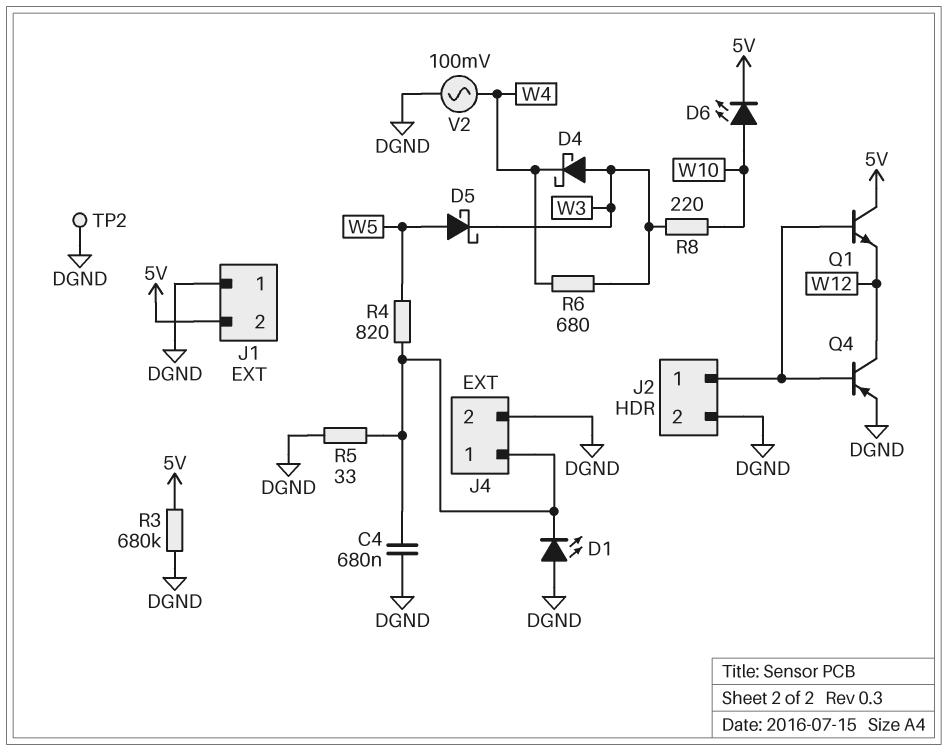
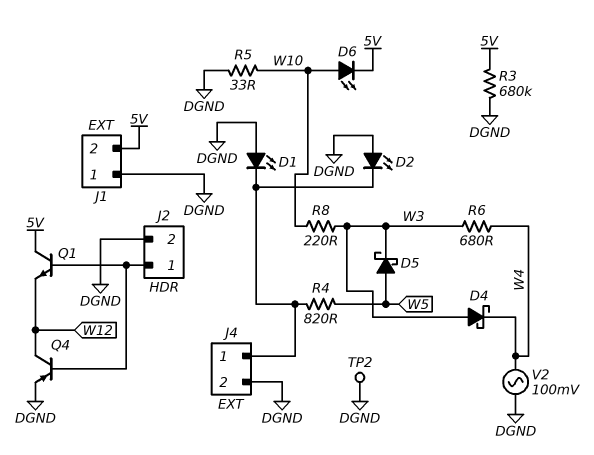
C4: 680nF (DGND, J4/1) -> none
D2: none -> LED (A DGND, K J4/1)
R5: 33 (DGND, J4/1) -> 33 (DGND, W10)

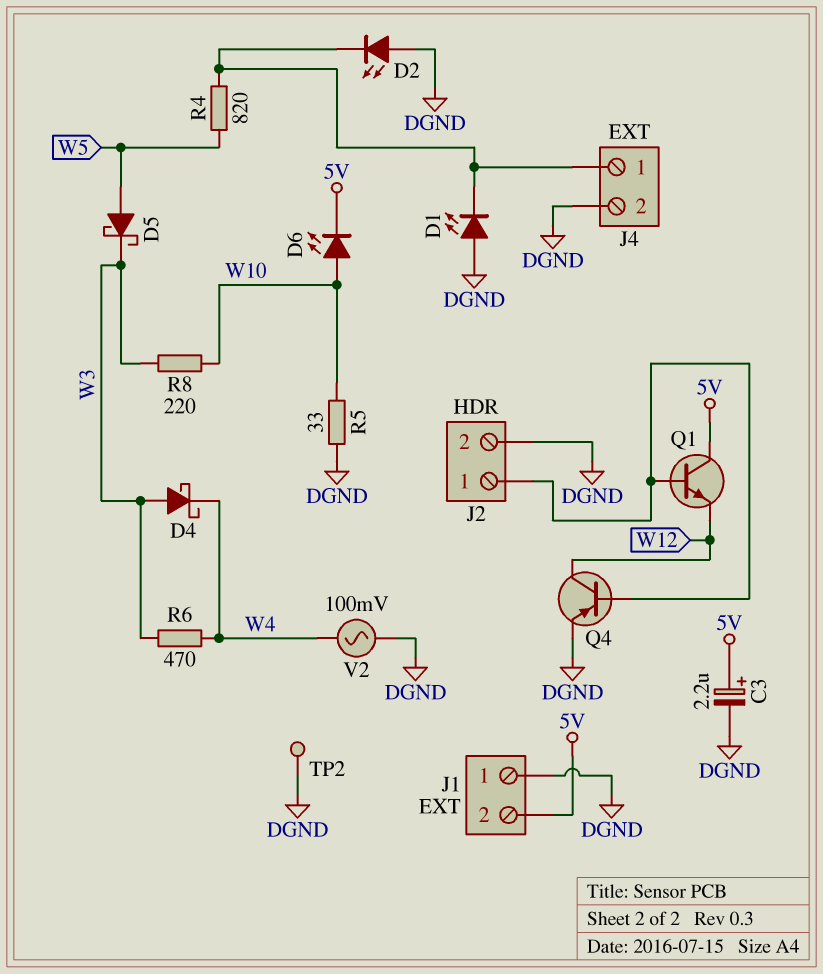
C3: none -> 2.2uF (plus 5V, minus DGND)
R3: 680k (5V, DGND) -> none
R6: 680 (W3, W4) -> 470 (W3, W4)

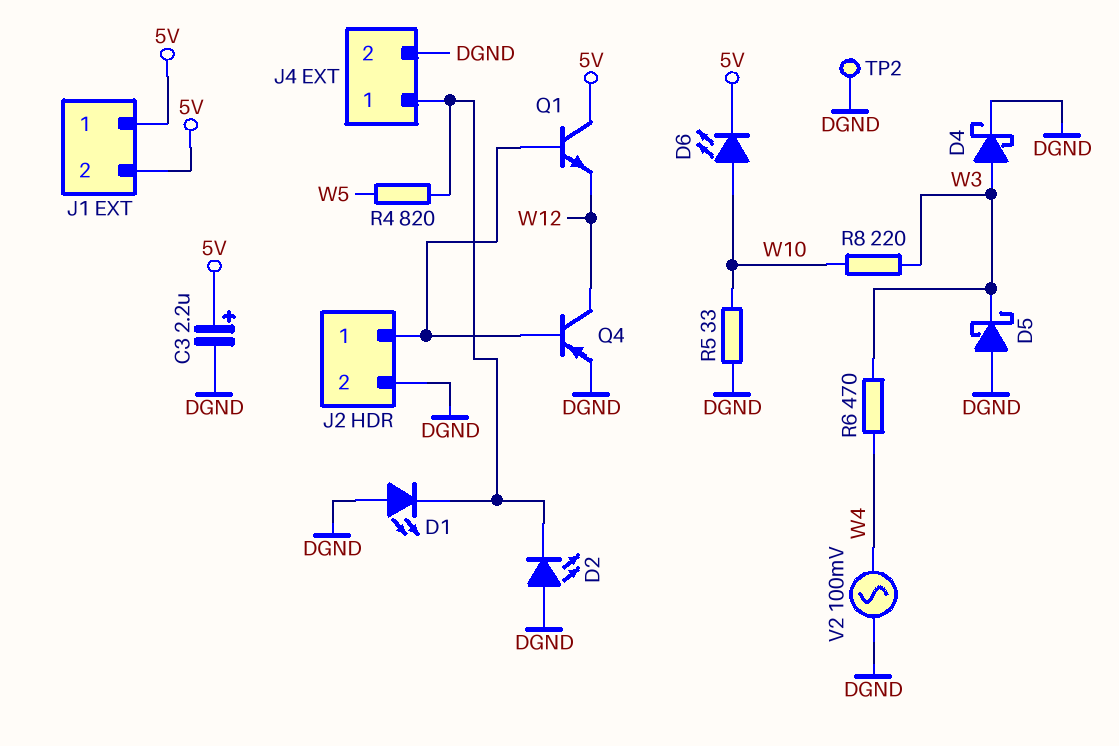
D4: schottky (A W3, K W4) -> schottky (A W3, K DGND)
D5: schottky (A W5, K W3) -> schottky (A DGND, K W3)
J1 pin 1: DGND -> 5V

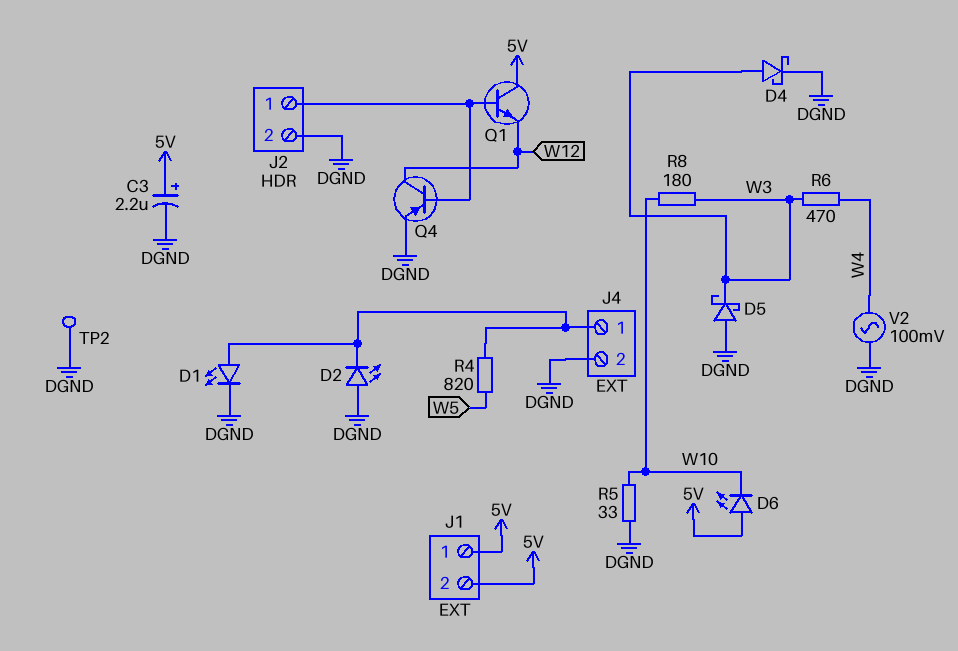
D1: LED (A DGND, K J4/1) -> LED (A J4/1, K DGND)
D6: LED (A W10, K 5V) -> LED (A 5V, K W10)
R8: 220 (W3, W10) -> 180 (W3, W10)

